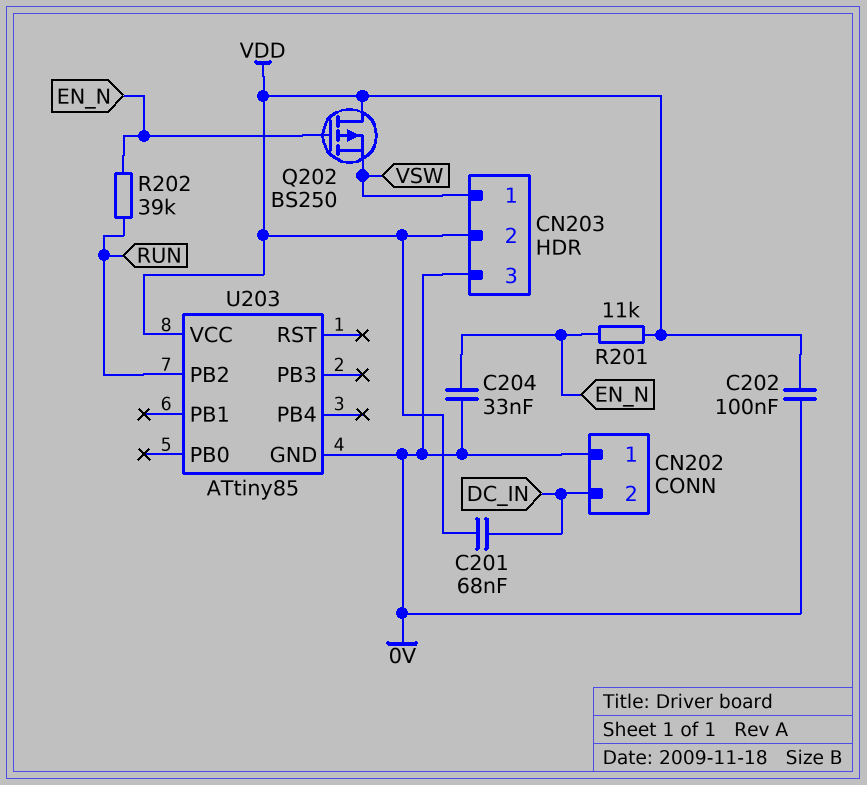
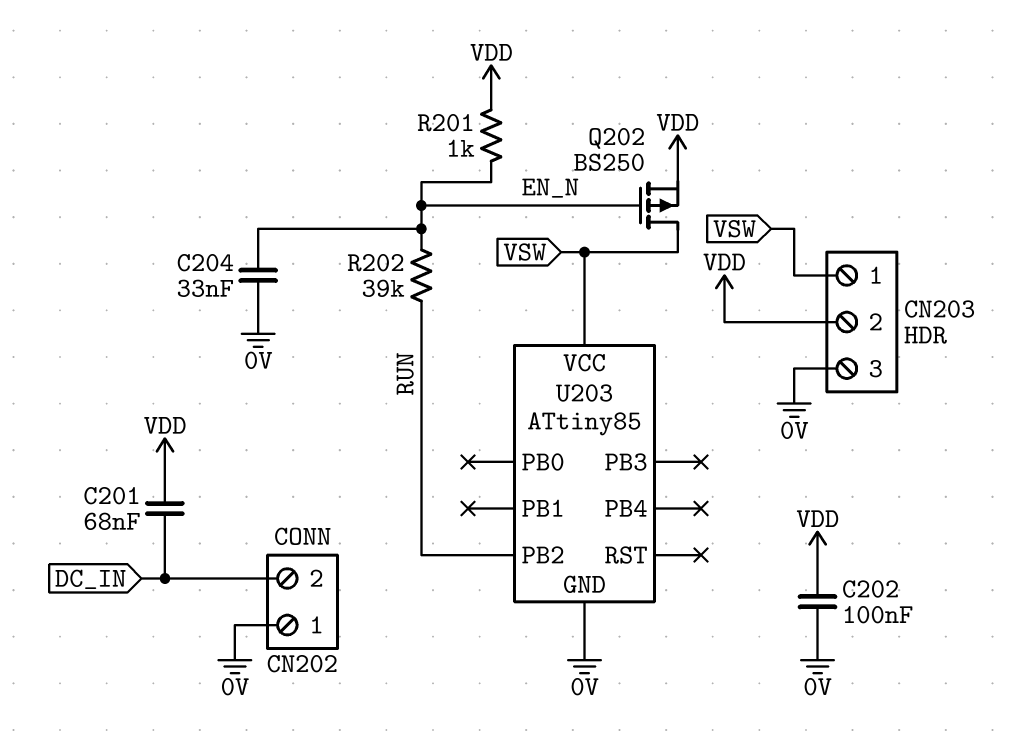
Q202: PMOS BS250 (G EN_N, D VDD, S VSW) -> PMOS BS250 (G EN_N, D VSW, S VDD)
R201: 11k (EN_N, VDD) -> 1k (EN_N, VDD)
U203 pin VCC: VDD -> VSW

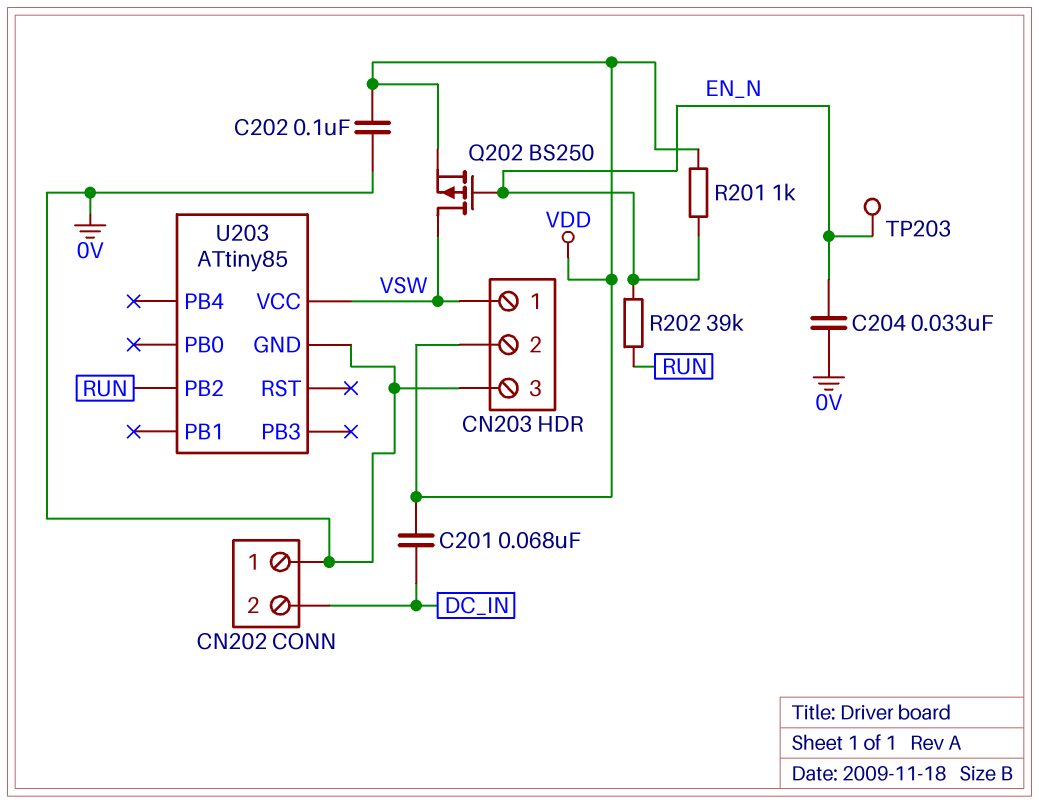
TP203: none -> test point (EN_N)

